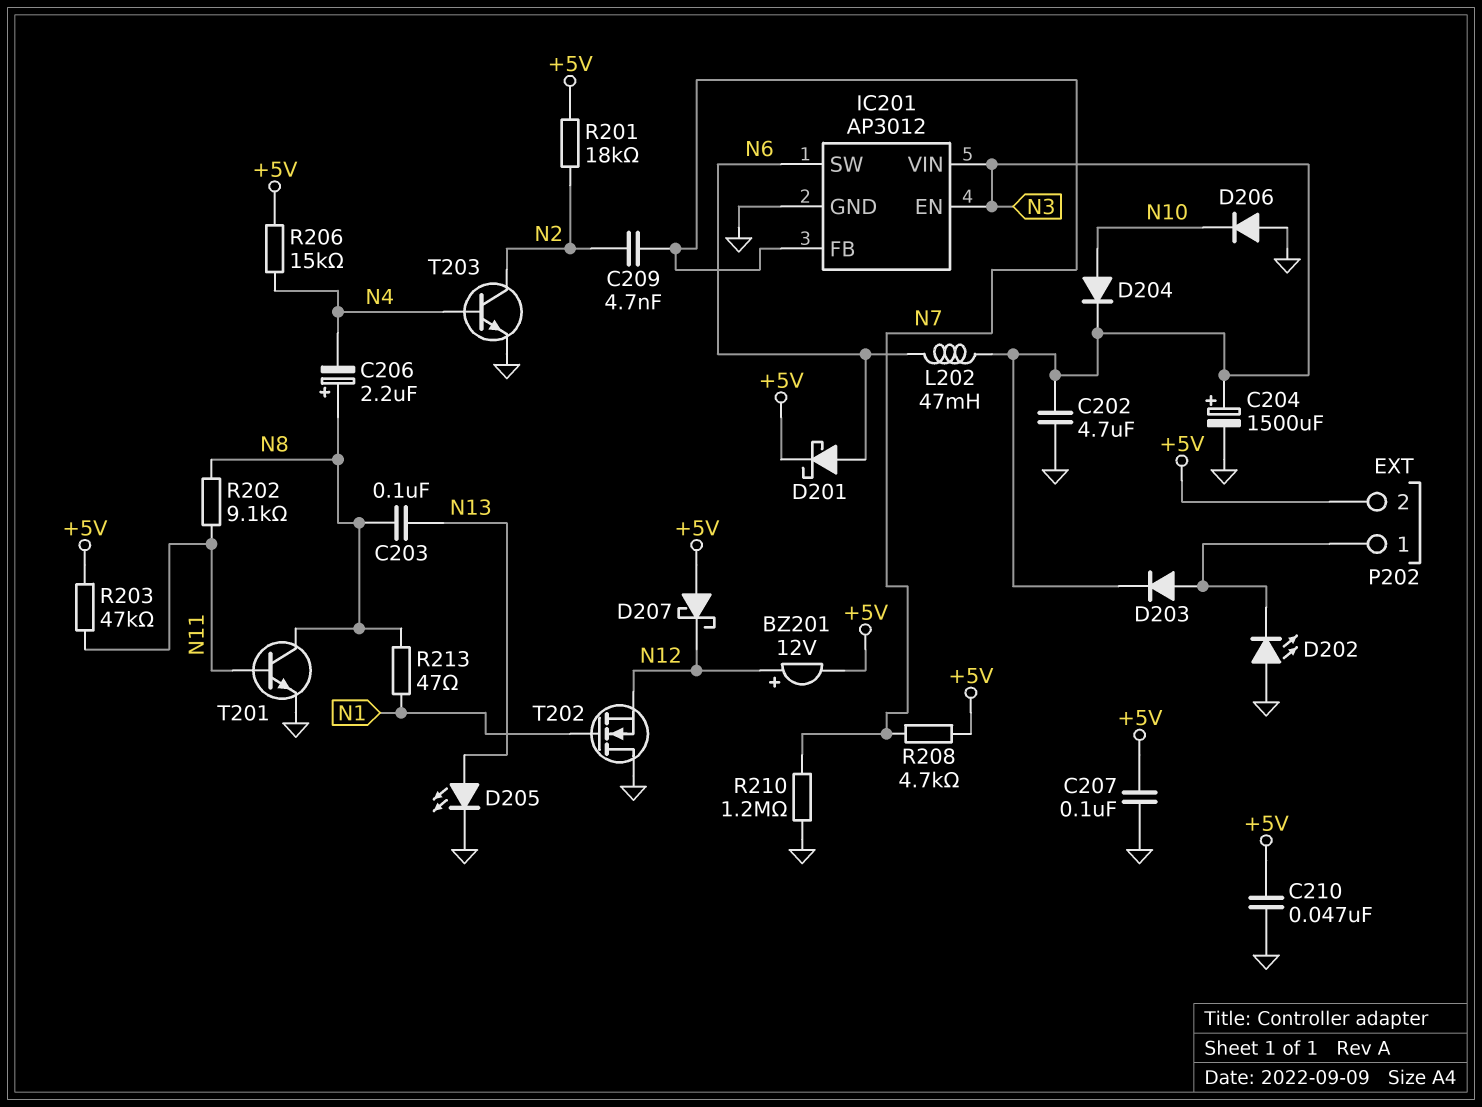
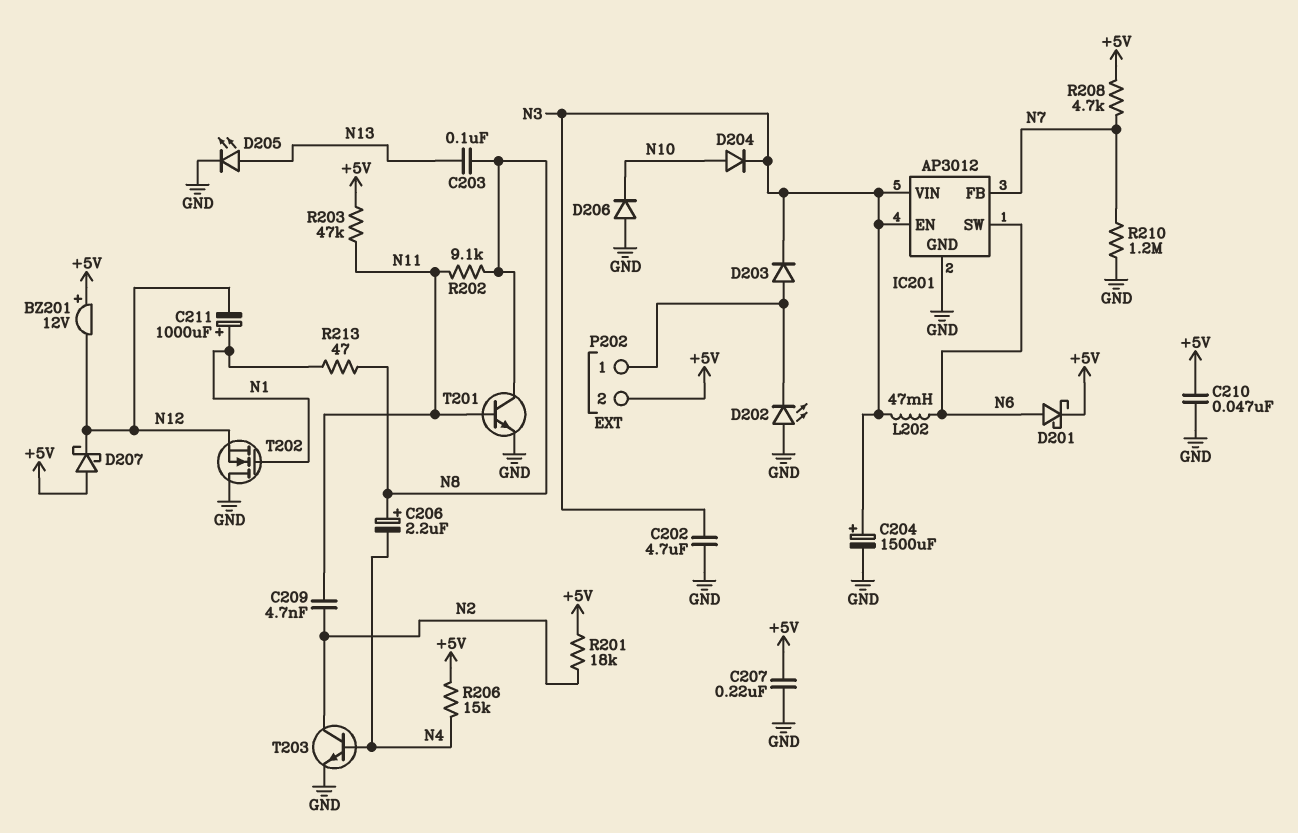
BZ201: buzzer 12V (plus N12, minus +5V) -> buzzer 12V (plus +5V, minus N12)
C207: 100nF (+5V, GND) -> 220nF (+5V, GND)
C209: 4.7nF (N2, N7) -> 4.7nF (N2, N11)
C211: none -> 1000uF (plus N1, minus N12)

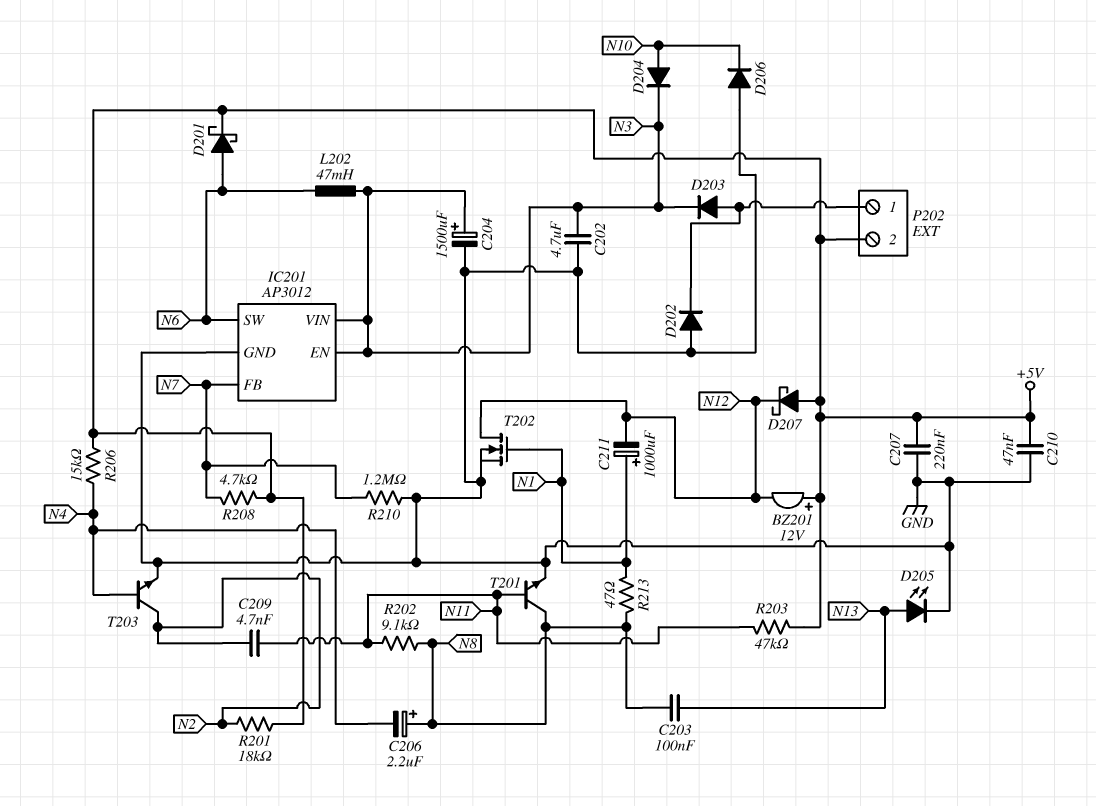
D202: LED (A GND, K P202/1) -> diode (A GND, K P202/1)
T202: NMOS (G N1, D GND, S N12) -> NMOS (G N1, D N12, S GND)

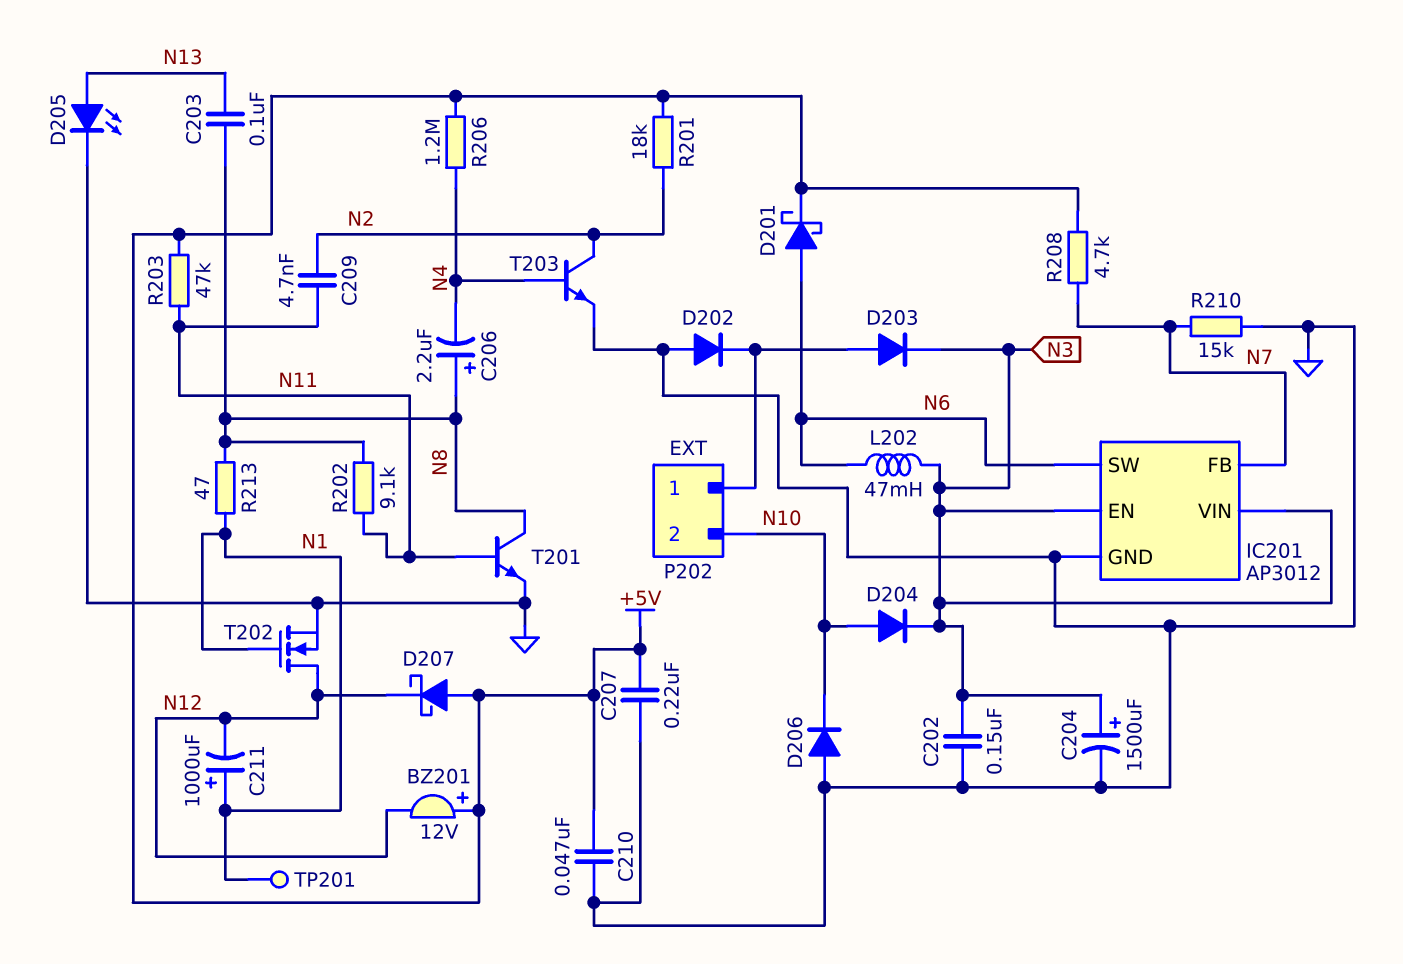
C202: 4.7uF (GND, N3) -> 150nF (GND, N3)
P202 pin 2: +5V -> N10
R206: 15k (+5V, N4) -> 1.2M (+5V, N4)
R210: 1.2M (GND, N7) -> 15k (GND, N7)
TP201: none -> test point (N1)

